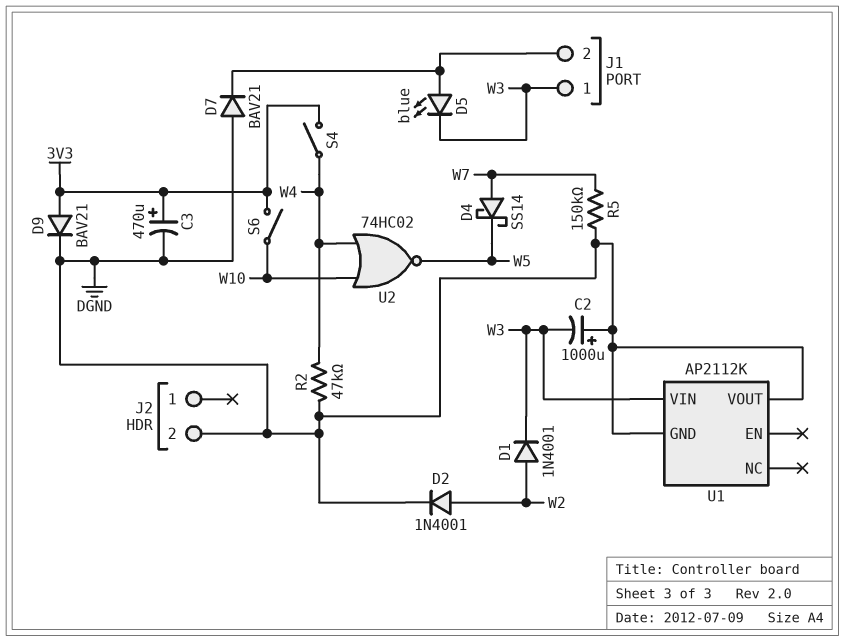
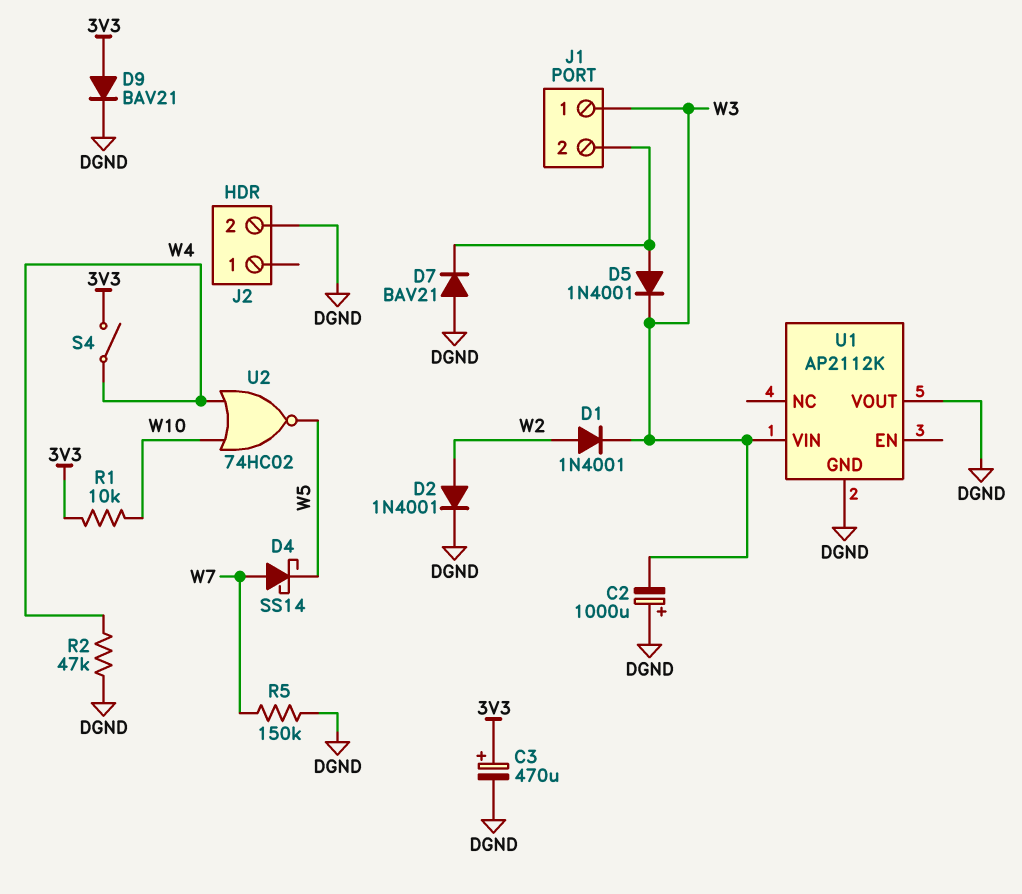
D5: LED blue (A J1/2, K W3) -> diode 1N4001 (A J1/2, K W3)
R1: none -> 10k (3V3, W10)
S6: switch (3V3, W10) -> none

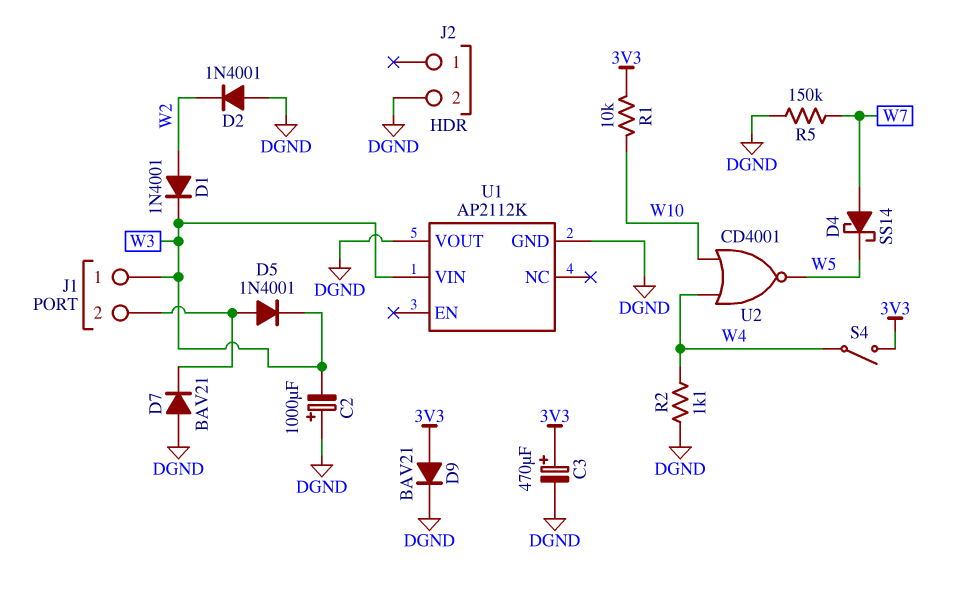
D2: diode 1N4001 (A W2, K DGND) -> diode 1N4001 (A DGND, K W2)
R2: 47k (DGND, W4) -> 1.1k (DGND, W4)
U2: NOR 74HC02 (in W4, in W10, out W5) -> NOR CD4001 (in W4, in W10, out W5)

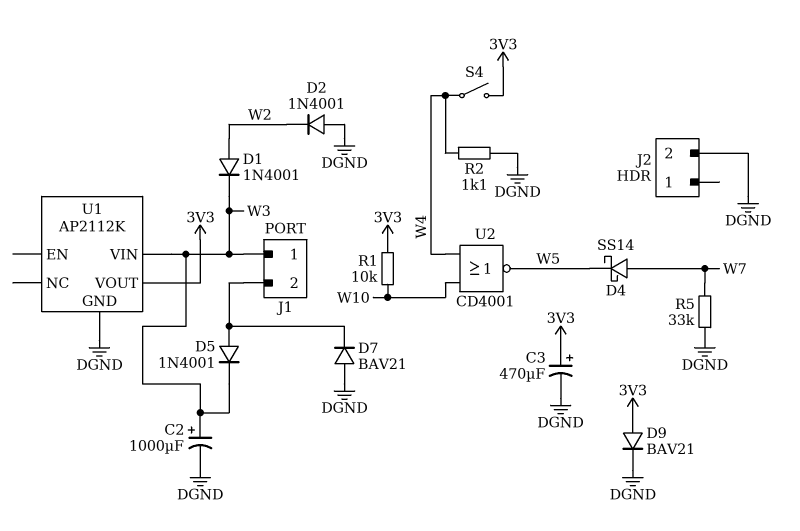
C2: 1000uF (plus DGND, minus W3) -> 1000uF (plus W3, minus DGND)
R5: 150k (DGND, W7) -> 33k (DGND, W7)
U1 pin VOUT: DGND -> 3V3

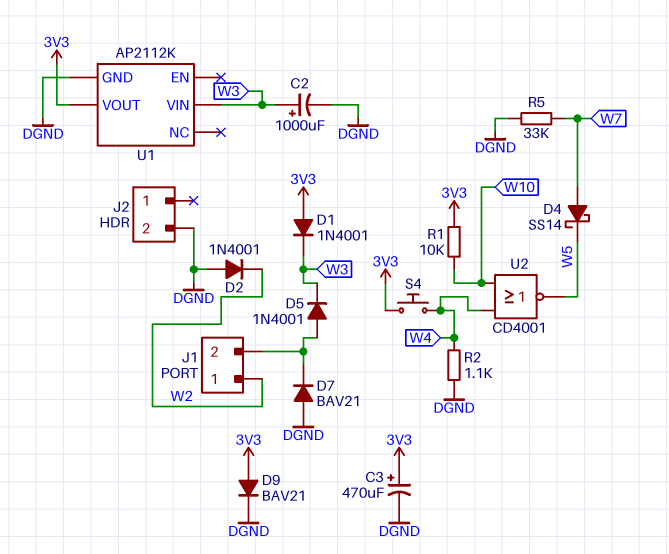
D1: diode 1N4001 (A W2, K W3) -> diode 1N4001 (A 3V3, K W3)
J1 pin 1: W3 -> W2
S4: switch (3V3, W4) -> button (3V3, W4)

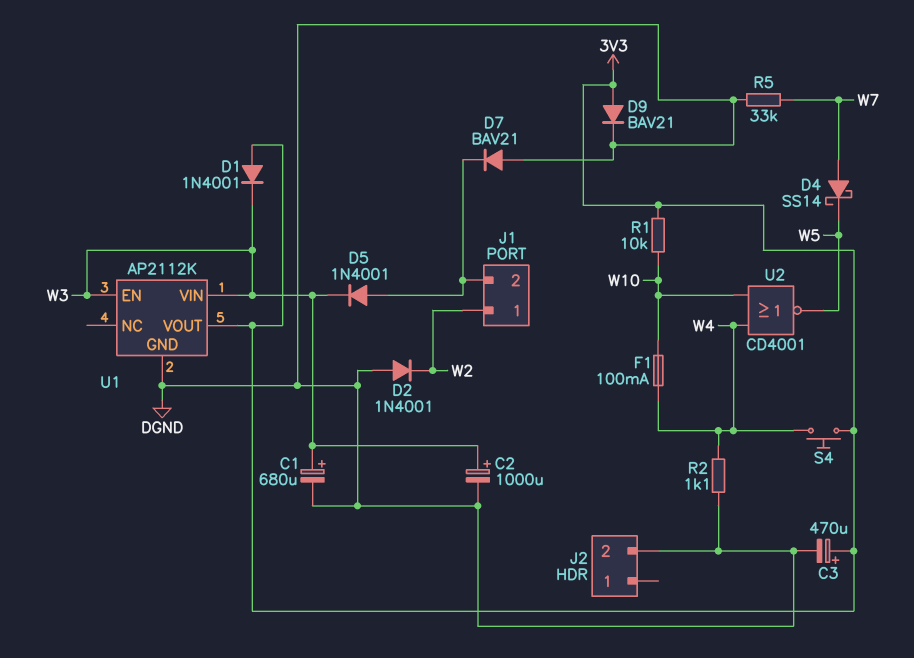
C1: none -> 680uF (plus W3, minus DGND)
F1: none -> 100mA (W4, W10)
U1 pin EN: none -> W3

